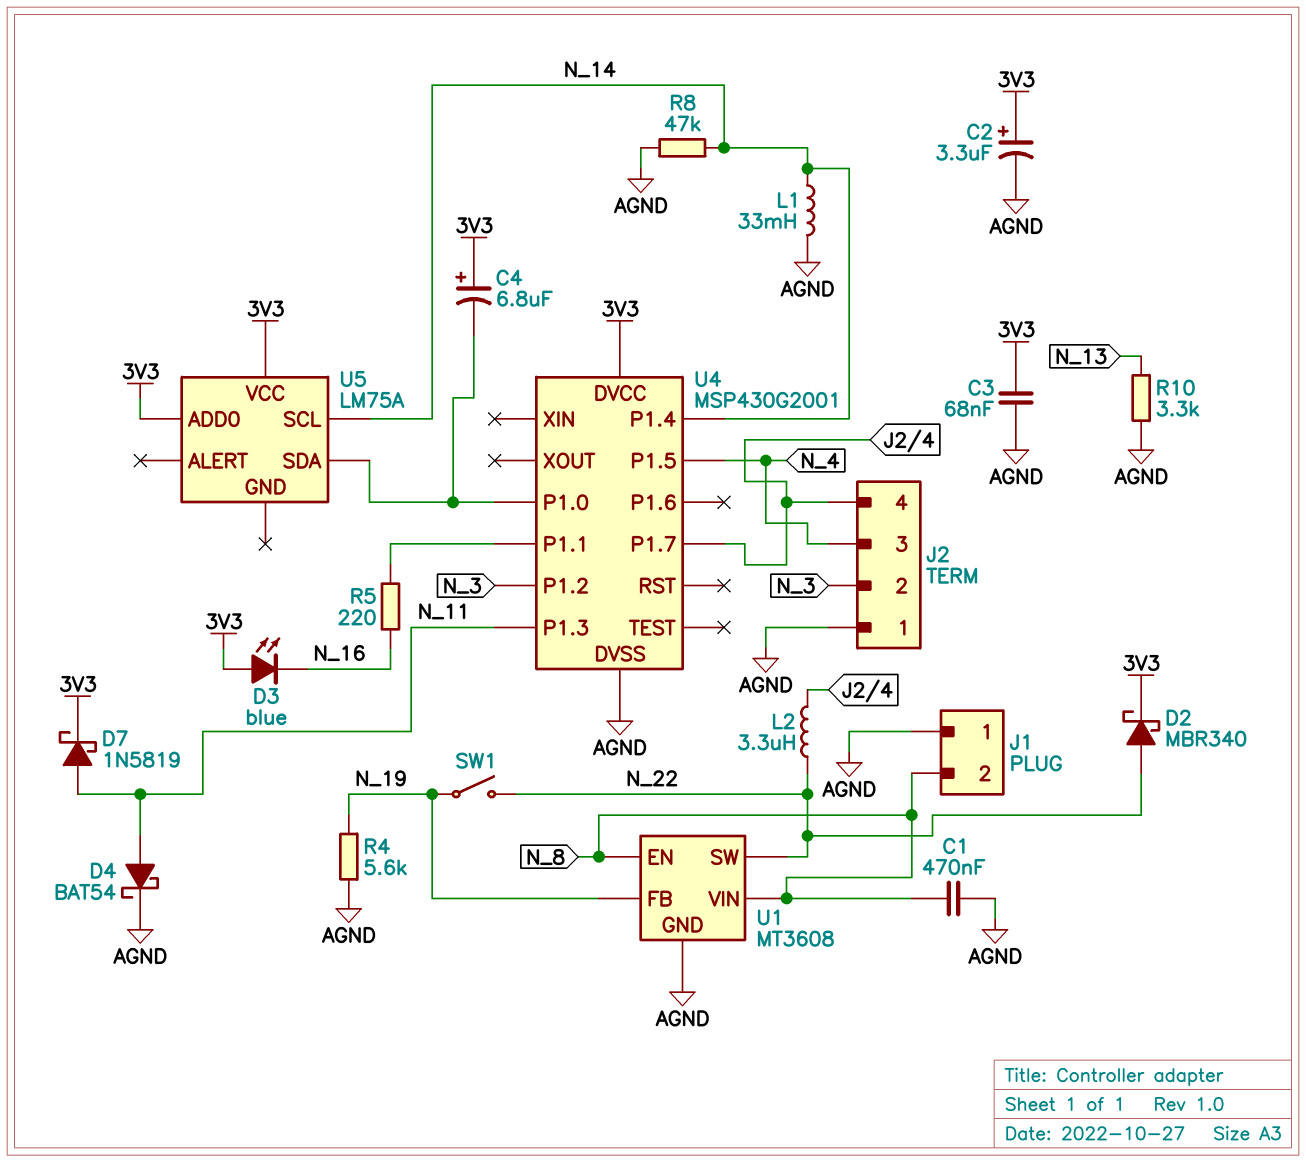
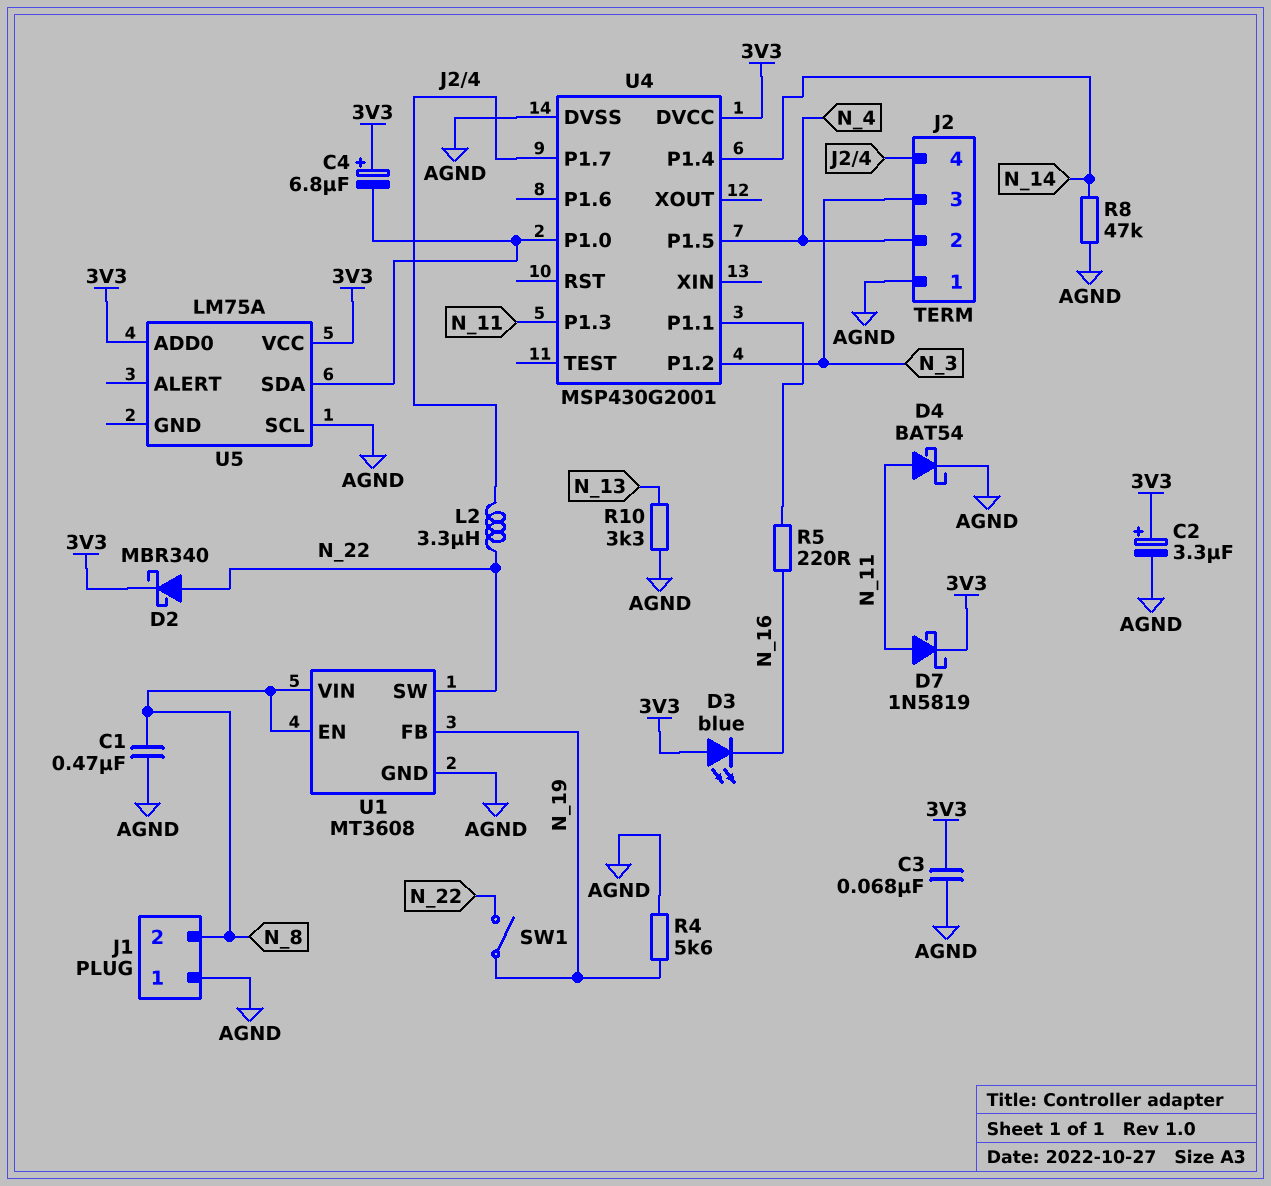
J2 pin 2: N_3 -> N_4
J2 pin 3: N_4 -> N_3
L1: 33mH (AGND, N_14) -> none
U5 pin SCL: N_14 -> AGND

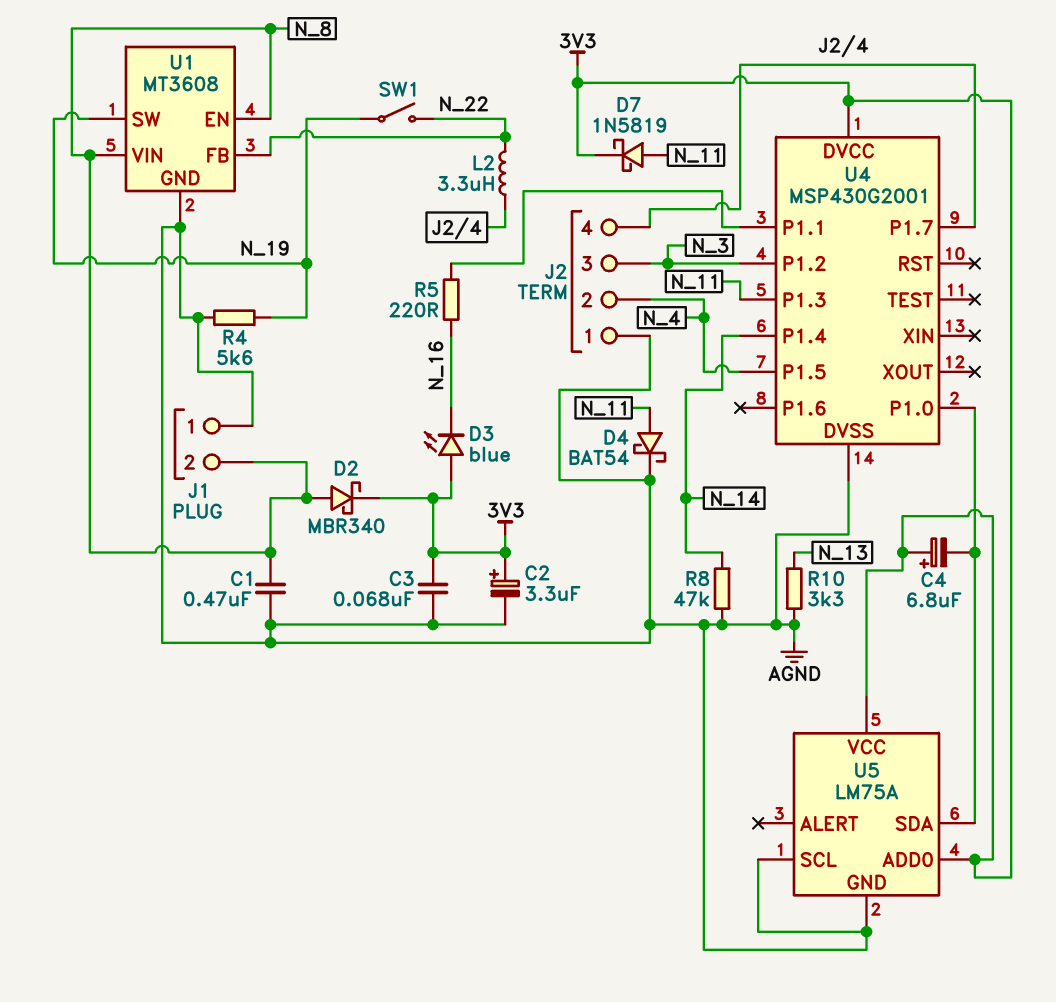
D2: schottky MBR340 (A N_22, K 3V3) -> schottky MBR340 (A N_8, K 3V3)
U1 pin FB: N_19 -> N_22
U1 pin SW: N_22 -> N_19
U5 pin GND: none -> AGND

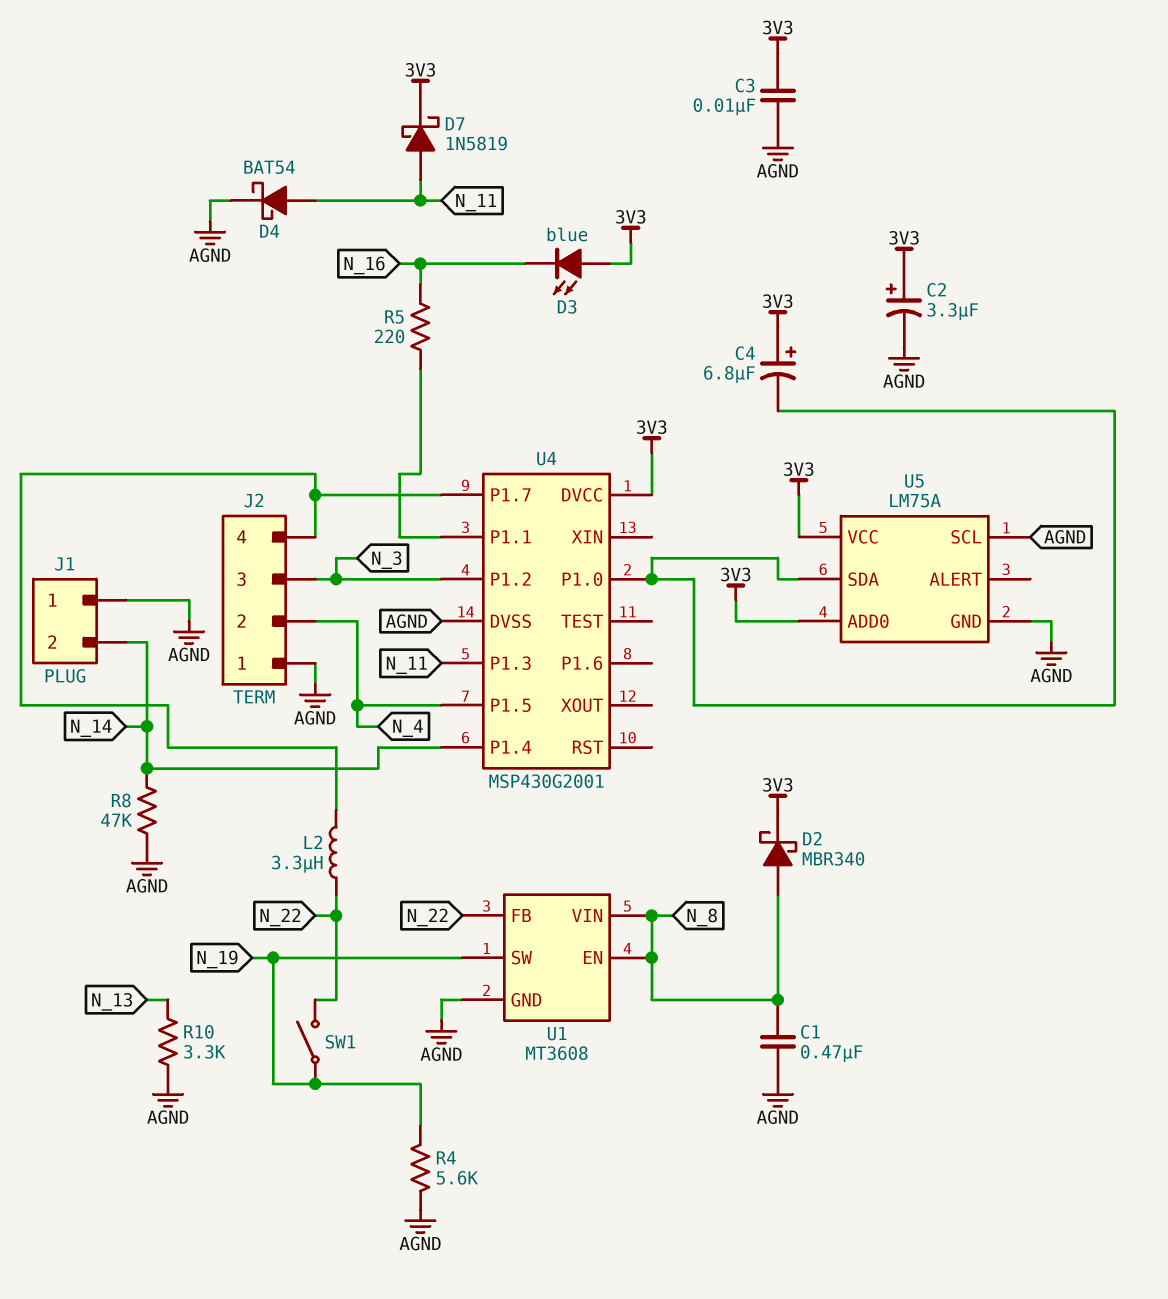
C3: 68nF (3V3, AGND) -> 10nF (3V3, AGND)
J1 pin 2: N_8 -> N_14

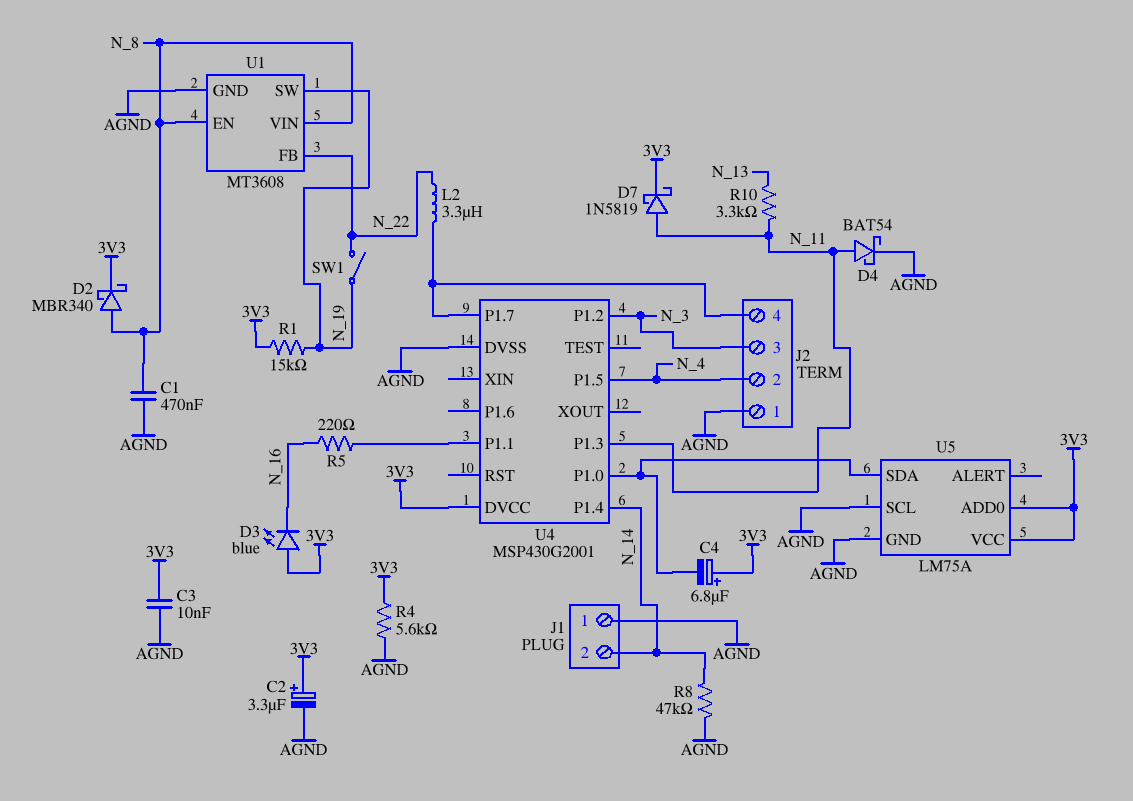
R1: none -> 15k (3V3, N_19)
R4: 5.6k (AGND, N_19) -> 5.6k (3V3, AGND)
R10: 3.3k (AGND, N_13) -> 3.3k (N_11, N_13)

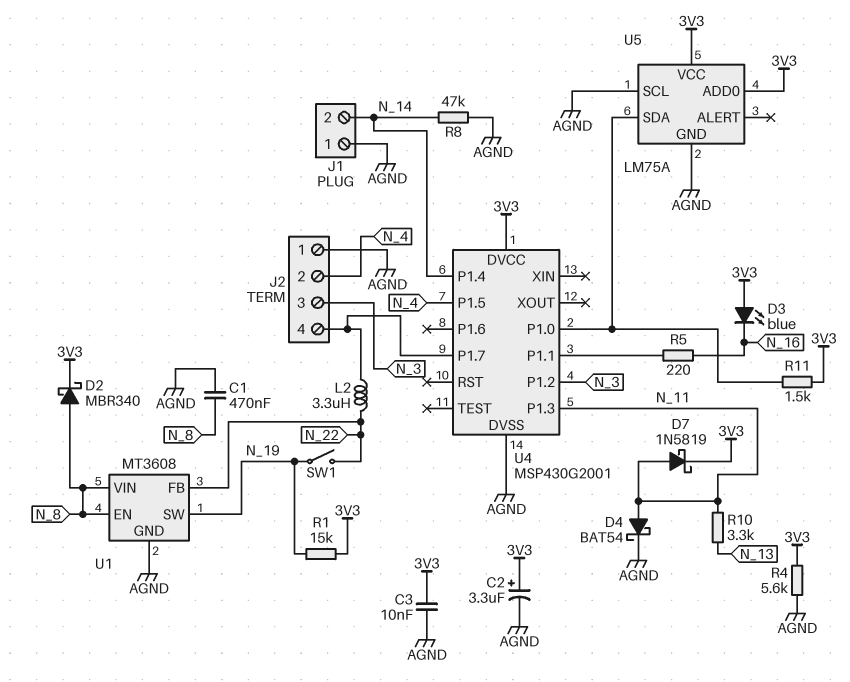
C4: 6.8uF (plus 3V3, minus U4/P1.0) -> none
R11: none -> 1.5k (3V3, U4/P1.0)

